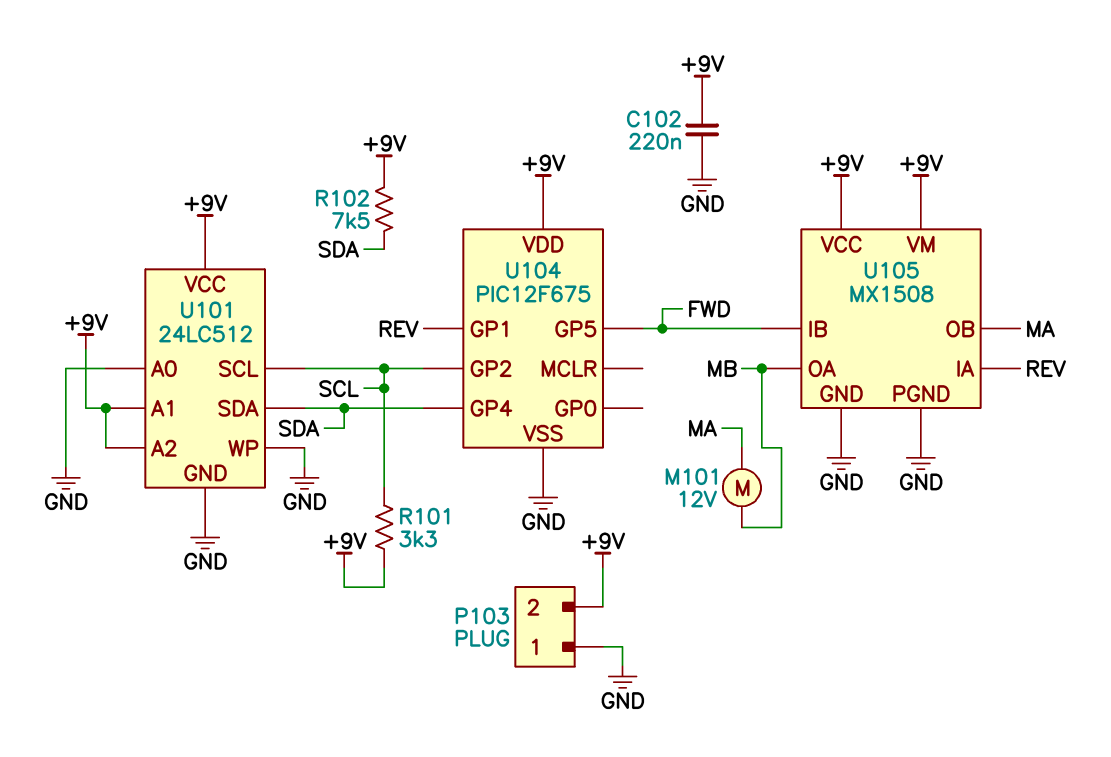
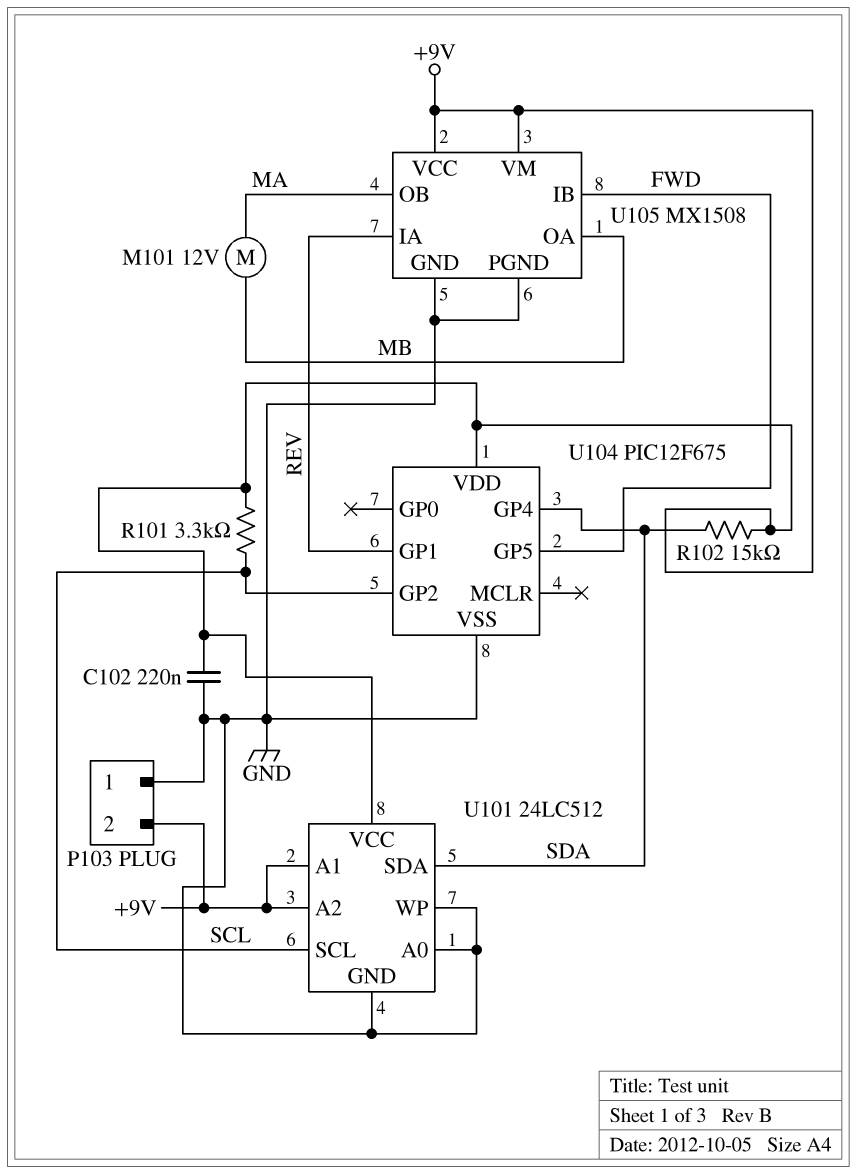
R102: 7.5k (+9V, SDA) -> 15k (+9V, SDA)

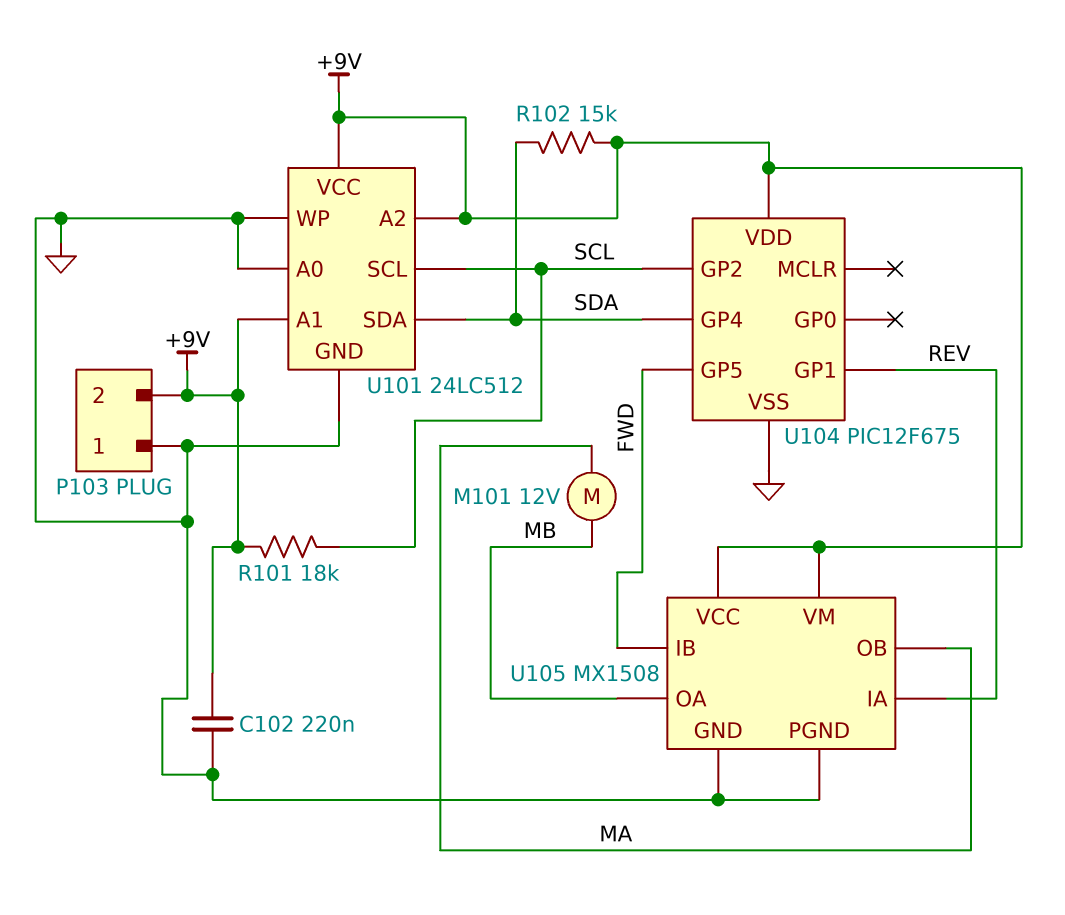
R101: 3.3k (+9V, SCL) -> 18k (+9V, SCL)

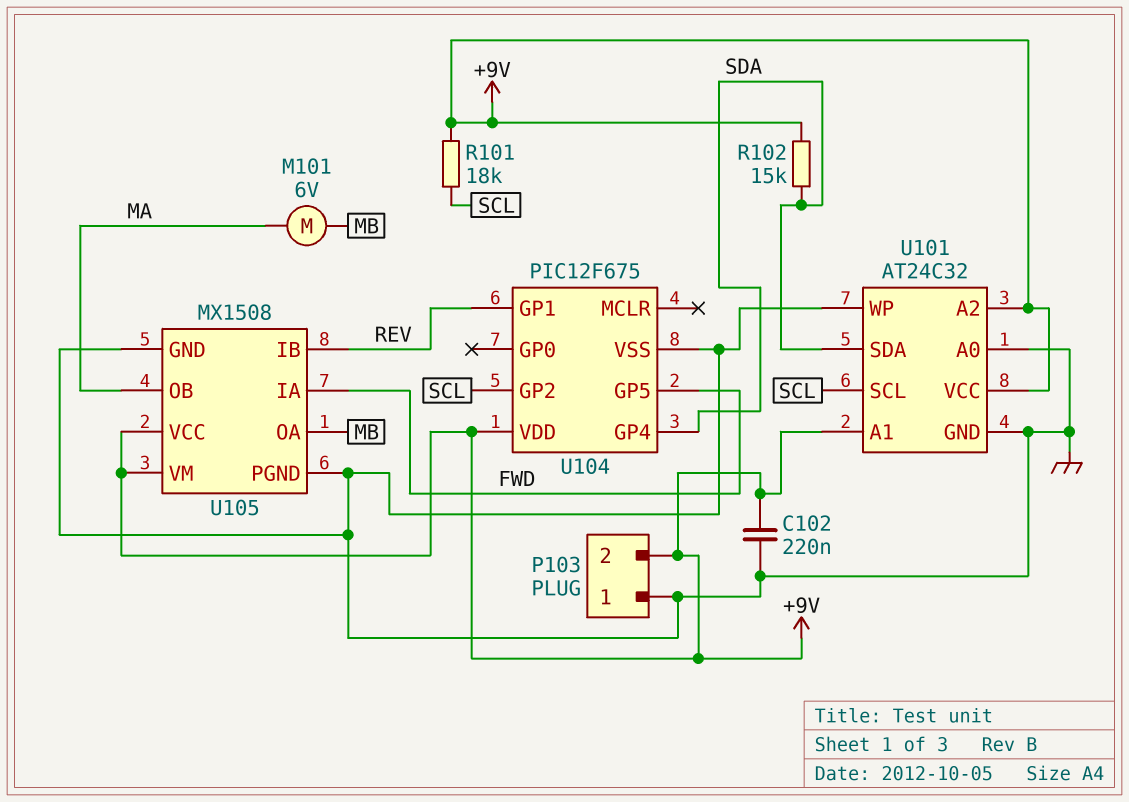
M101: motor 12V (MA, MB) -> motor 6V (MA, MB)
U101: 24LC512 -> AT24C32
U105 pin IA: REV -> FWD
U105 pin IB: FWD -> REV

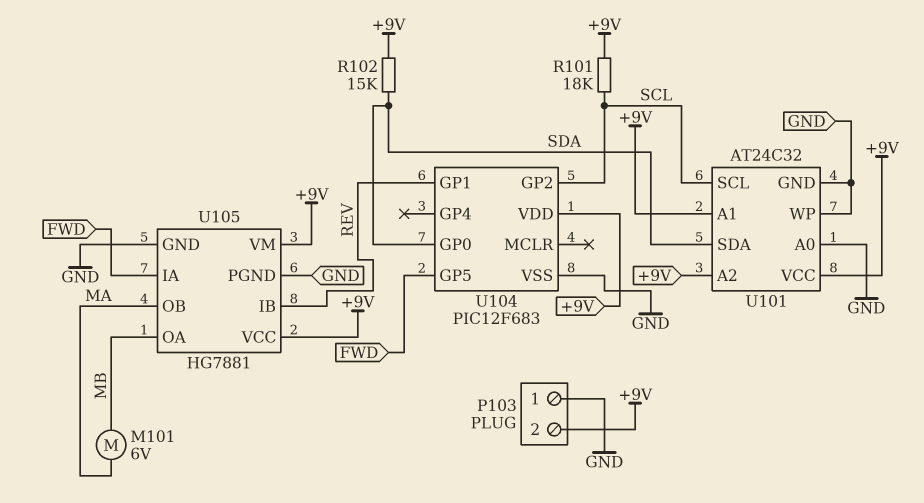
C102: 220nF (+9V, GND) -> none
U104: PIC12F675 -> PIC12F683
U104 pin GP0: none -> SDA
U104 pin GP4: SDA -> none
U105: MX1508 -> HG7881

